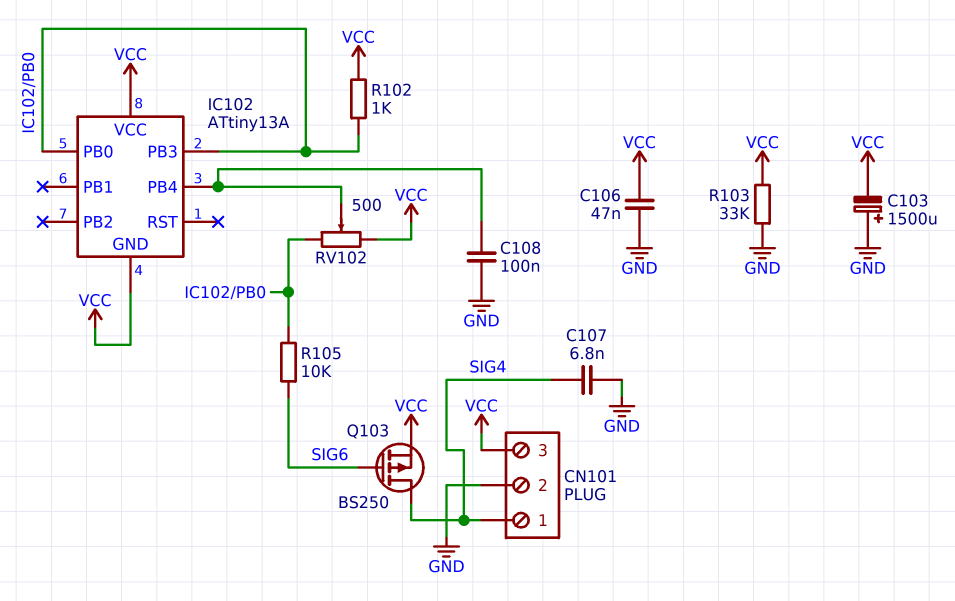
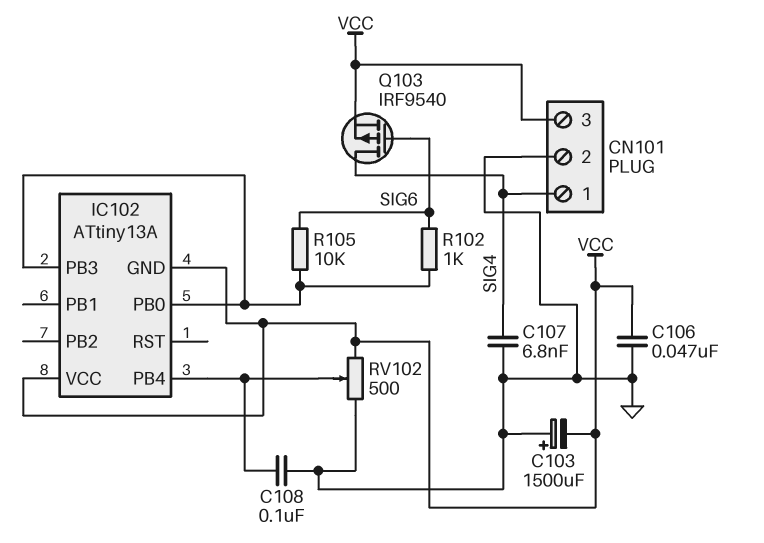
Q103: PMOS BS250 (G SIG6, D SIG4, S VCC) -> PMOS IRF9540 (G SIG6, D SIG4, S VCC)
R102: 1k (IC102/PB0, VCC) -> 1k (IC102/PB0, SIG6)
R103: 33k (GND, VCC) -> none
RV102: 500 (IC102/PB0, VCC, wiper IC102/PB4) -> 500 (GND, VCC, wiper IC102/PB4)

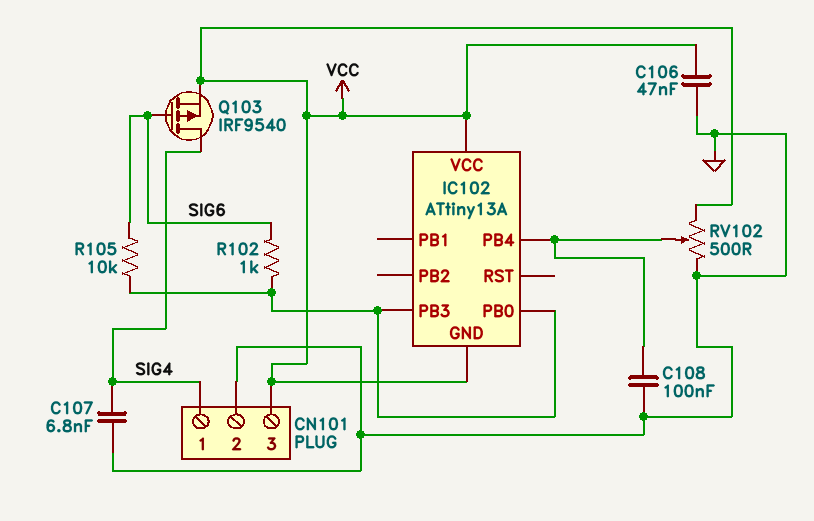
C103: 1500uF (plus GND, minus VCC) -> none

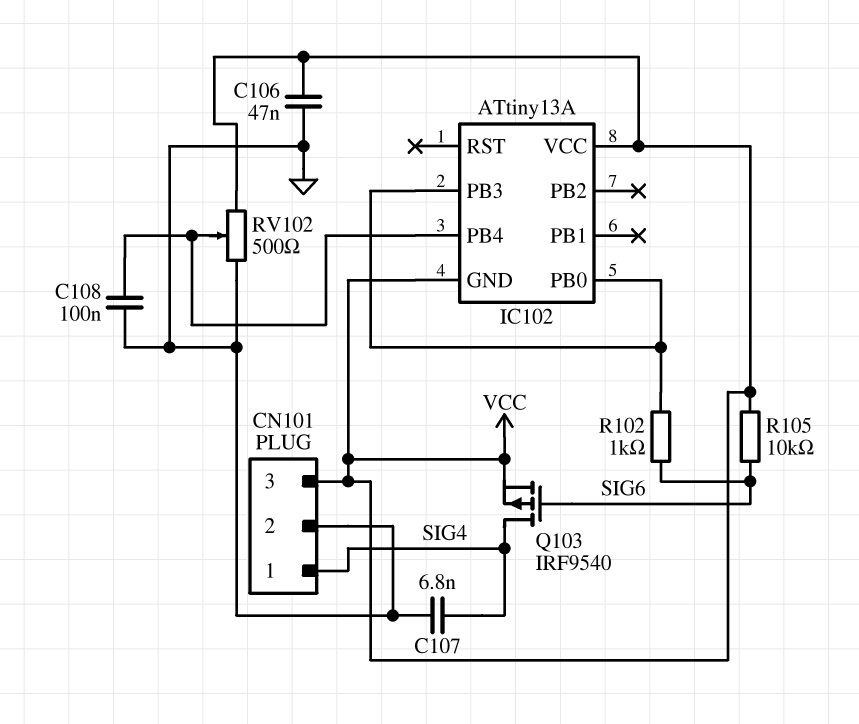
R105: 10k (IC102/PB0, SIG6) -> 10k (SIG6, VCC)

